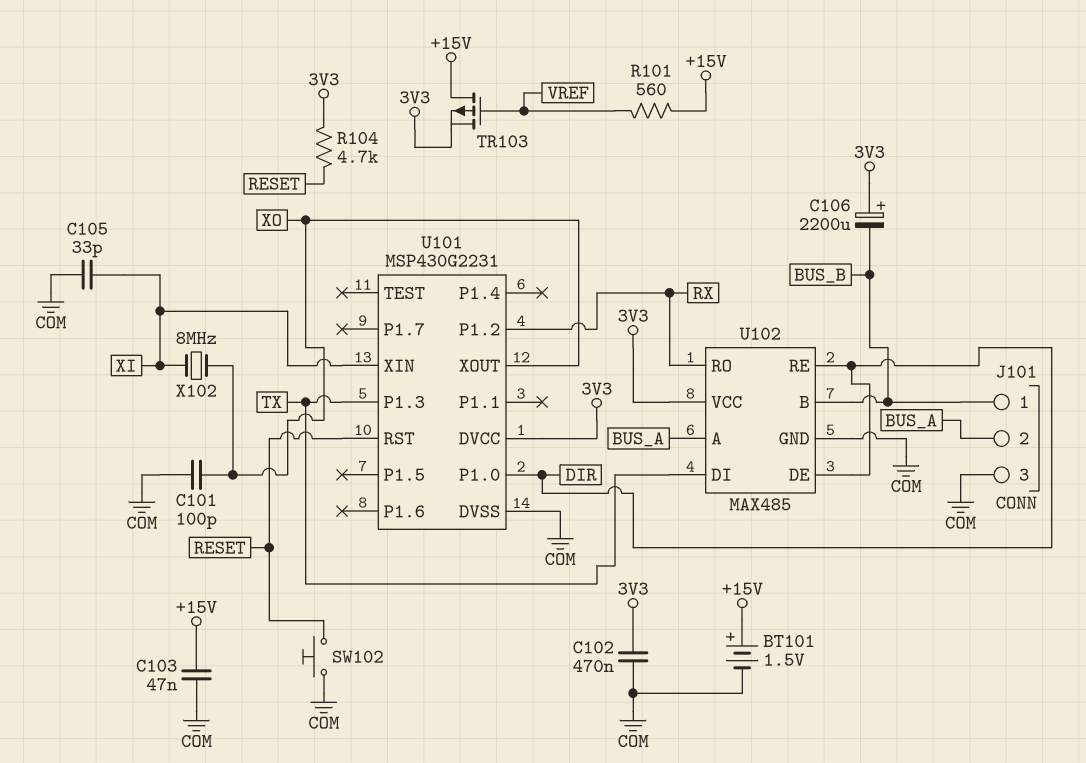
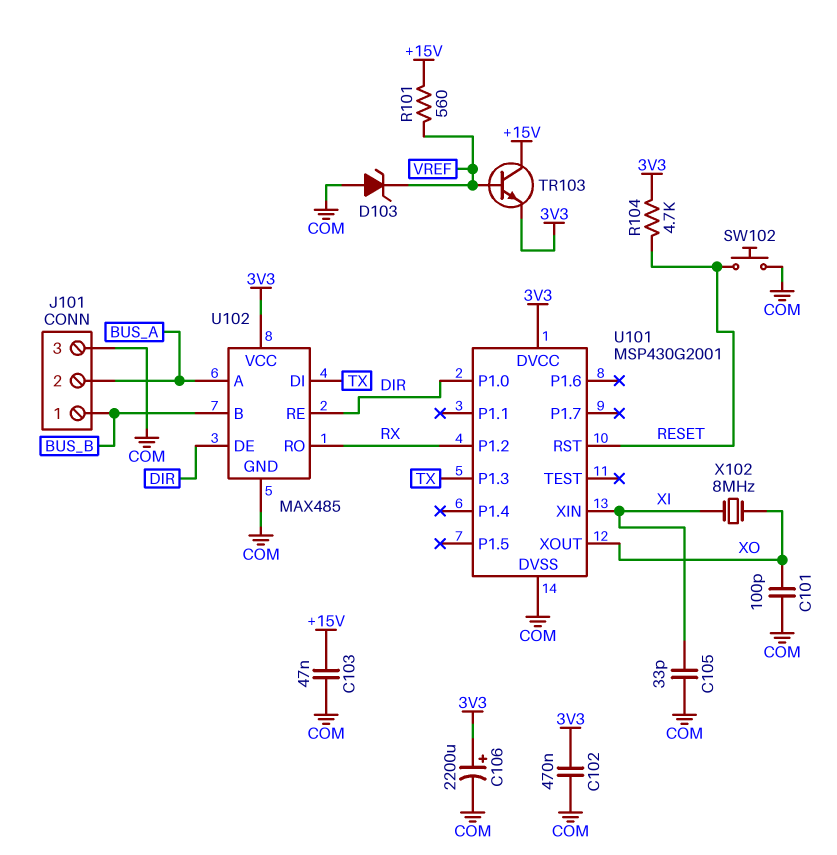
BT101: 1.5V (plus +15V, minus COM) -> none
C106: 2200uF (plus 3V3, minus BUS_B) -> 2200uF (plus 3V3, minus COM)
D103: none -> zener (A COM, K VREF)
TR103: PMOS (G VREF, D +15V, S 3V3) -> NPN (B VREF, C +15V, E 3V3)
U101: MSP430G2231 -> MSP430G2001

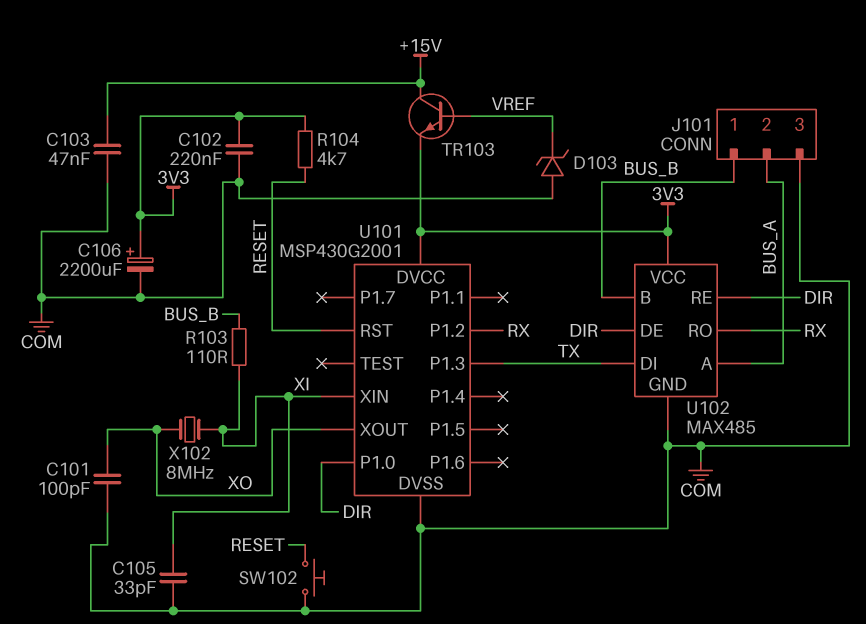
C102: 470nF (3V3, COM) -> 220nF (3V3, COM)
R101: 560 (+15V, VREF) -> none
R103: none -> 110 (BUS_B, XI)

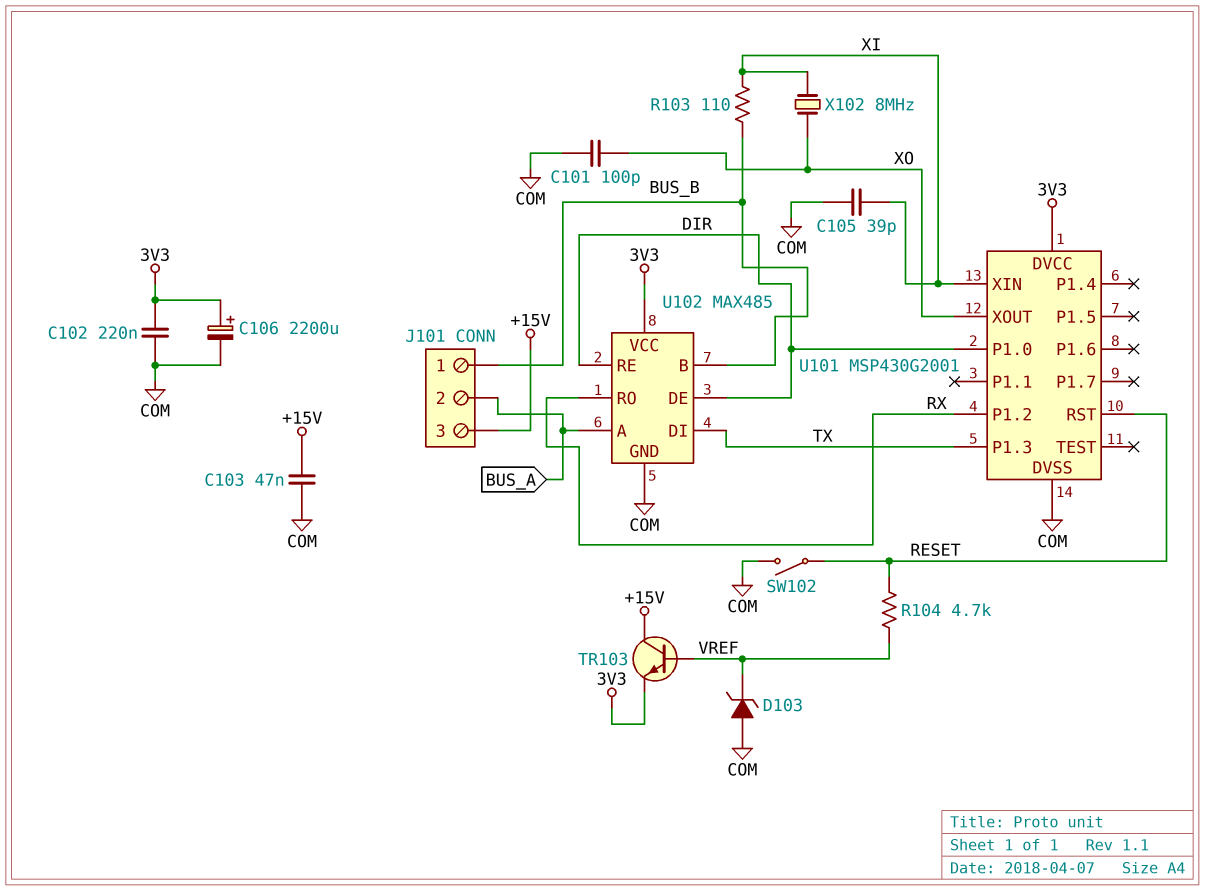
C105: 33pF (COM, XI) -> 39pF (COM, XI)
J101 pin 3: COM -> +15V
R104: 4.7k (3V3, RESET) -> 4.7k (RESET, VREF)
SW102: button (COM, RESET) -> switch (COM, RESET)

